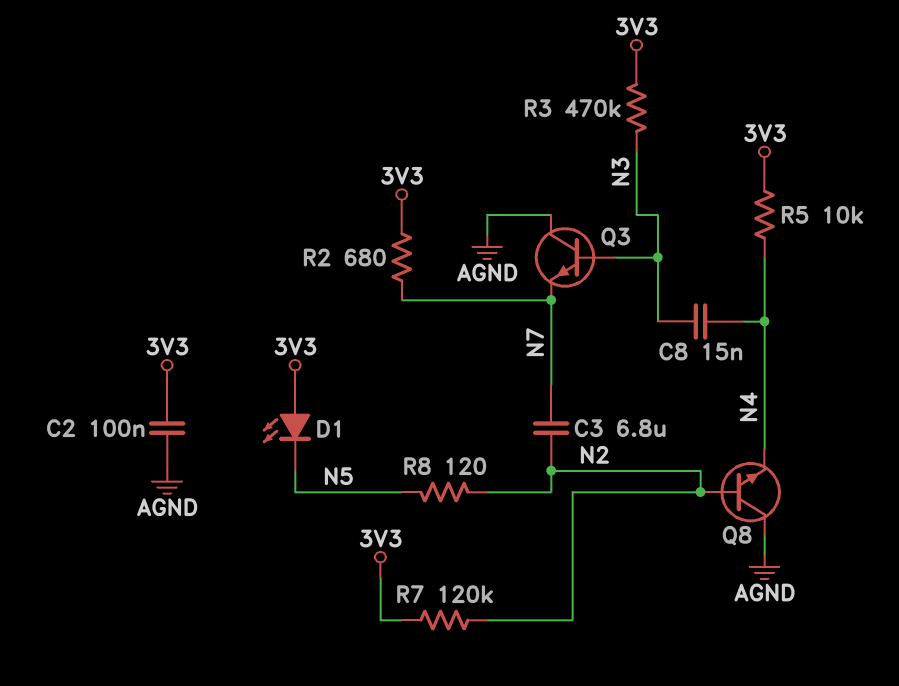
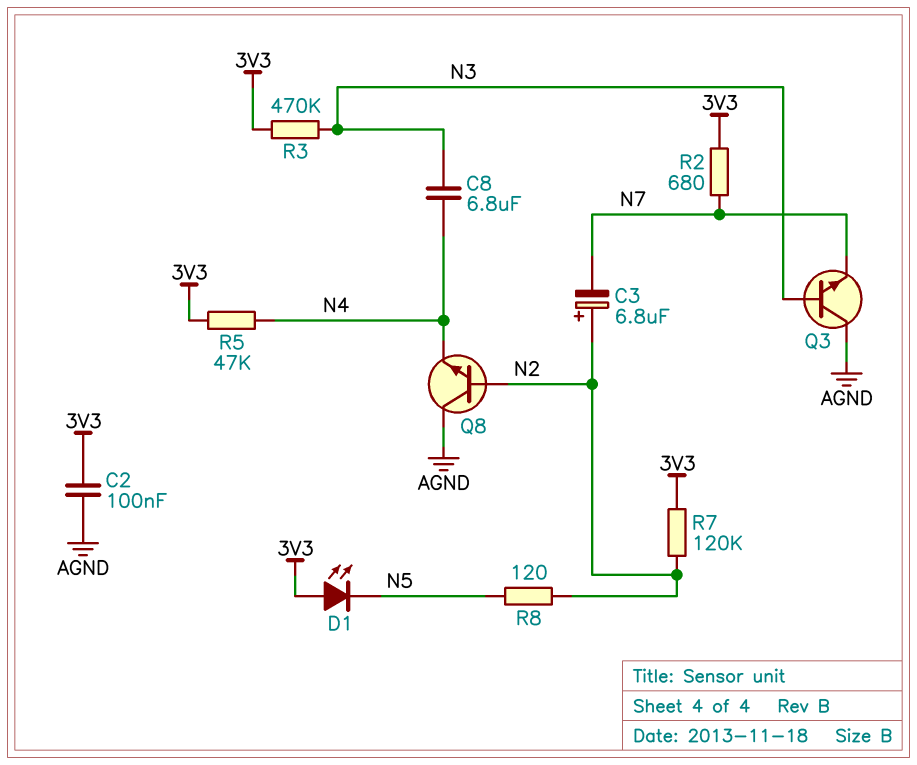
C3: 6.8uF (N2, N7) -> 6.8uF (plus N2, minus N7)
C8: 15nF (N3, N4) -> 6.8uF (N3, N4)
R5: 10k (3V3, N4) -> 47k (3V3, N4)

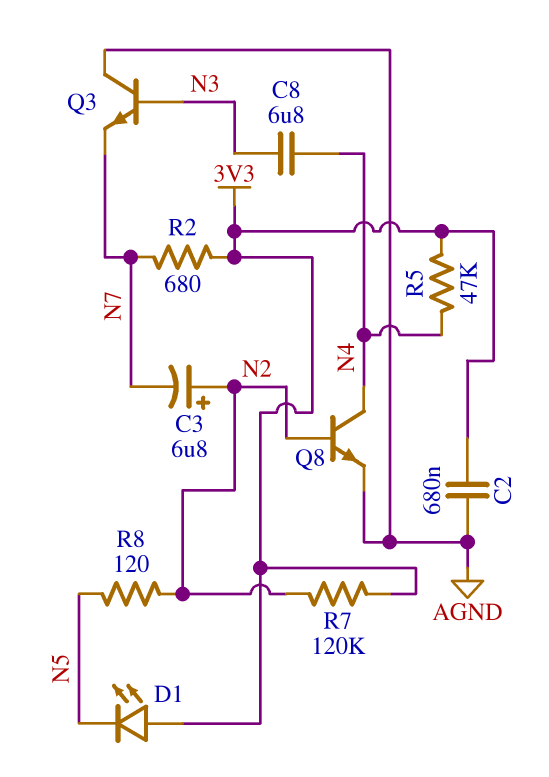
C2: 100nF (3V3, AGND) -> 680nF (3V3, AGND)
Q8: NPN (B N2, C AGND, E N4) -> NPN (B N2, C N4, E AGND)
R3: 470k (3V3, N3) -> none

